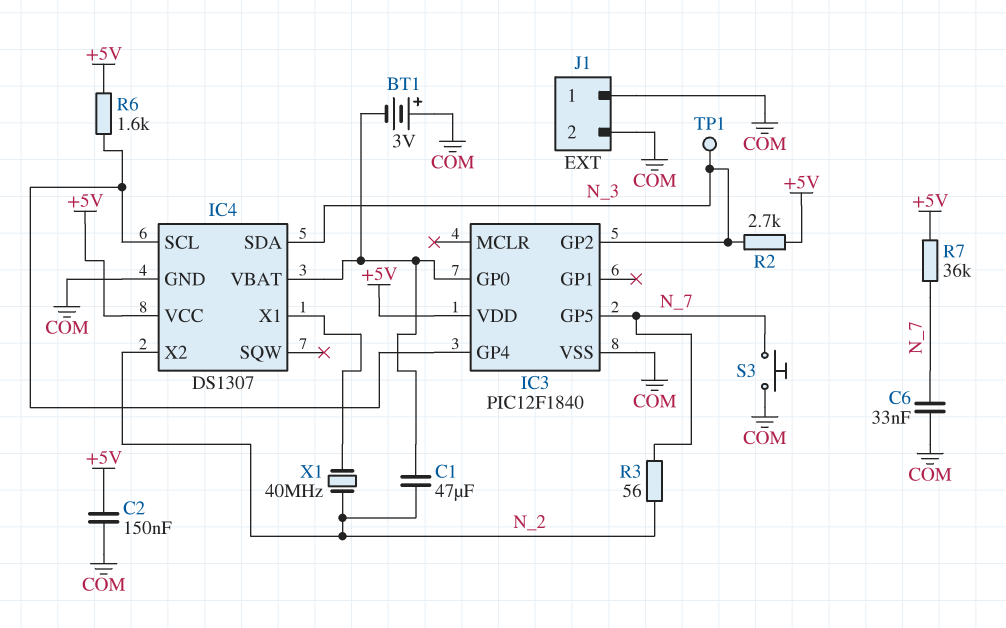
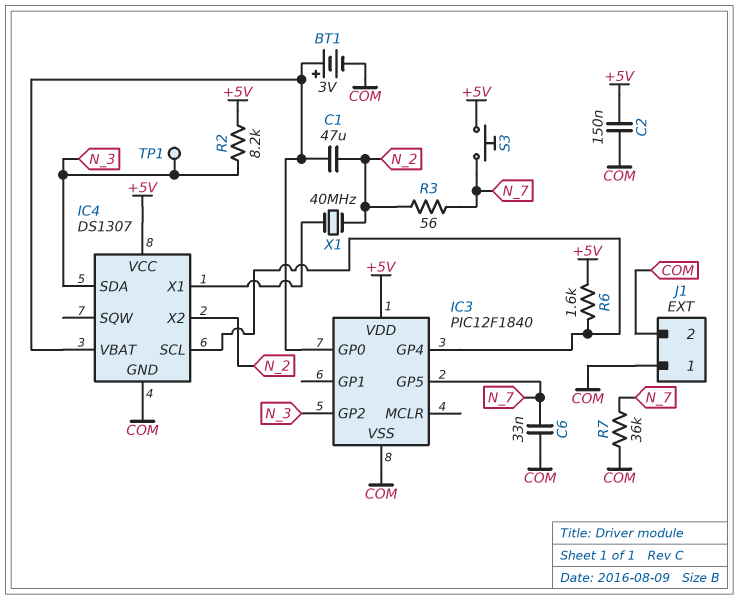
BT1: 3V (plus COM, minus IC3/GP0) -> 3V (plus IC3/GP0, minus COM)
R2: 2.7k (+5V, N_3) -> 8.2k (+5V, N_3)
R7: 36k (+5V, N_7) -> 36k (COM, N_7)
S3: button (COM, N_7) -> button (+5V, N_7)

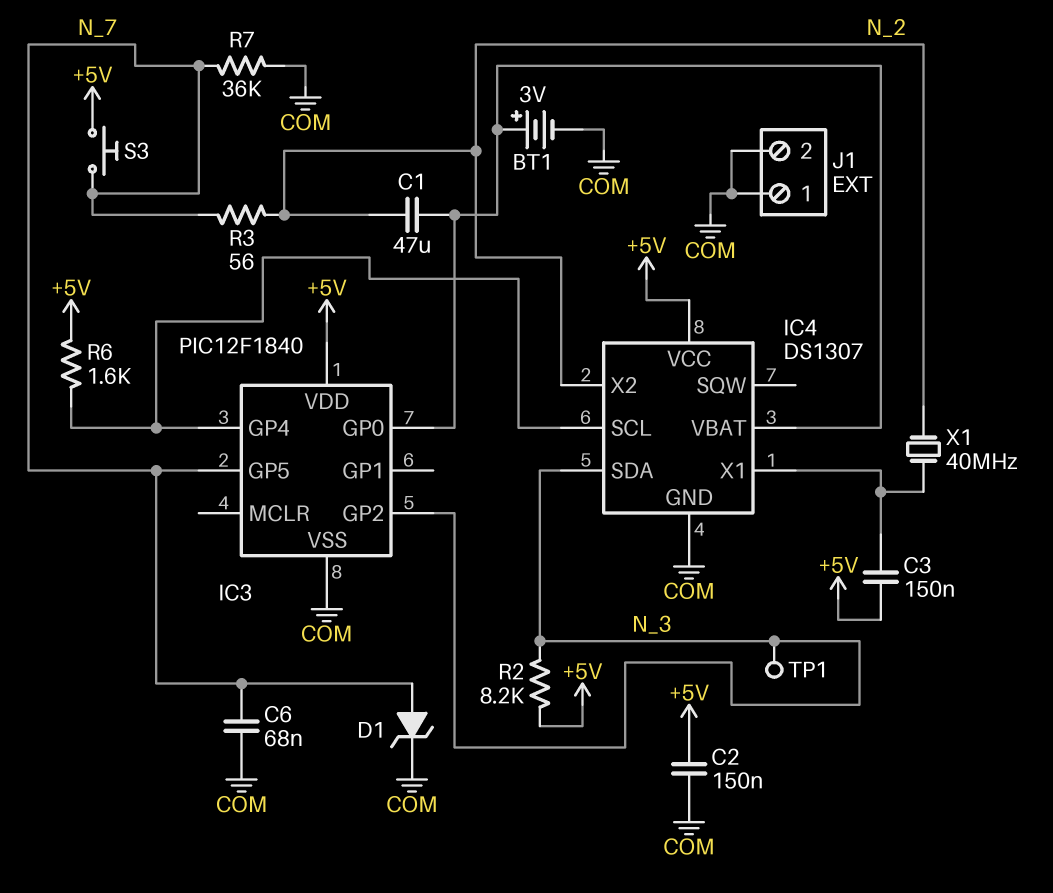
C3: none -> 150nF (+5V, IC4/X1)
C6: 33nF (COM, N_7) -> 68nF (COM, N_7)
D1: none -> zener (A N_7, K COM)

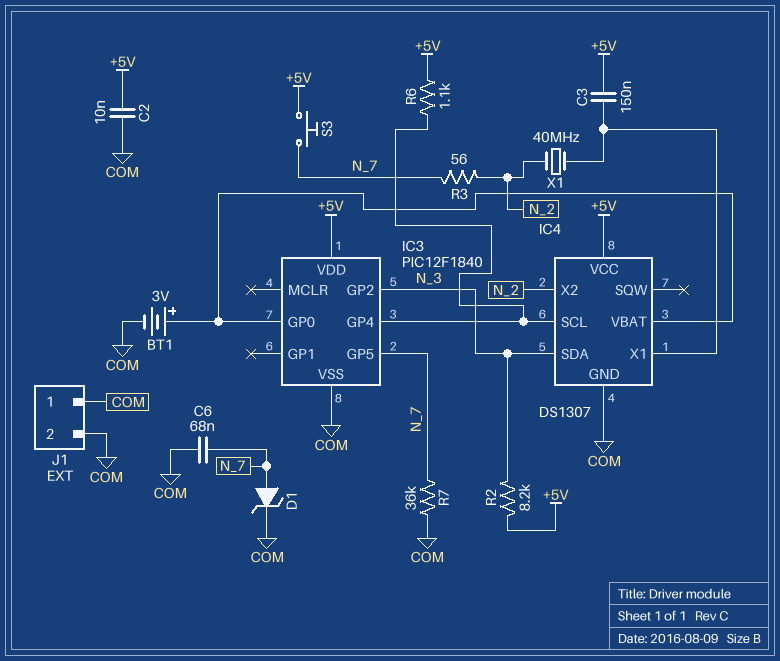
C1: 47uF (IC3/GP0, N_2) -> none
C2: 150nF (+5V, COM) -> 10nF (+5V, COM)
R6: 1.6k (+5V, IC3/GP4) -> 1.1k (+5V, IC3/GP4)
TP1: test point (N_3) -> none

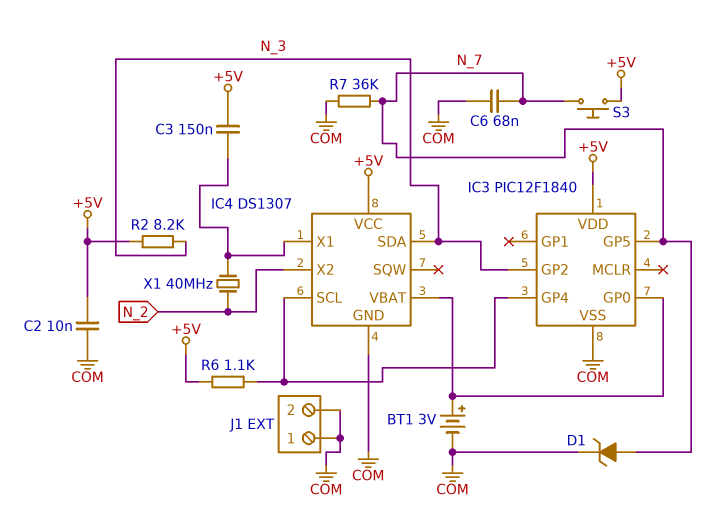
R3: 56 (N_2, N_7) -> none

